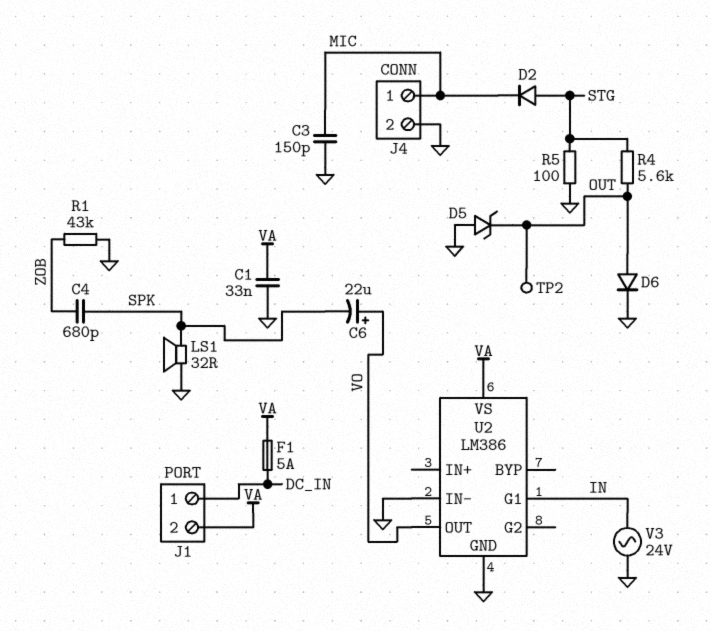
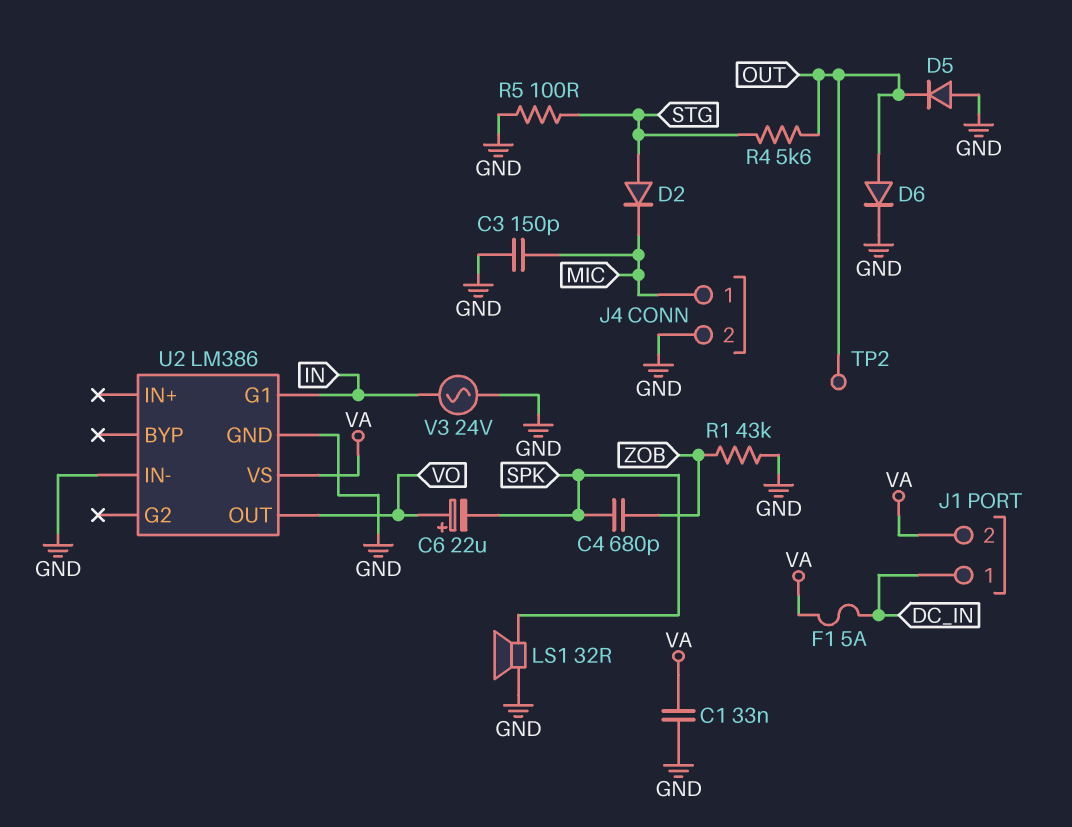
D5: zener (A GND, K OUT) -> diode (A GND, K OUT)

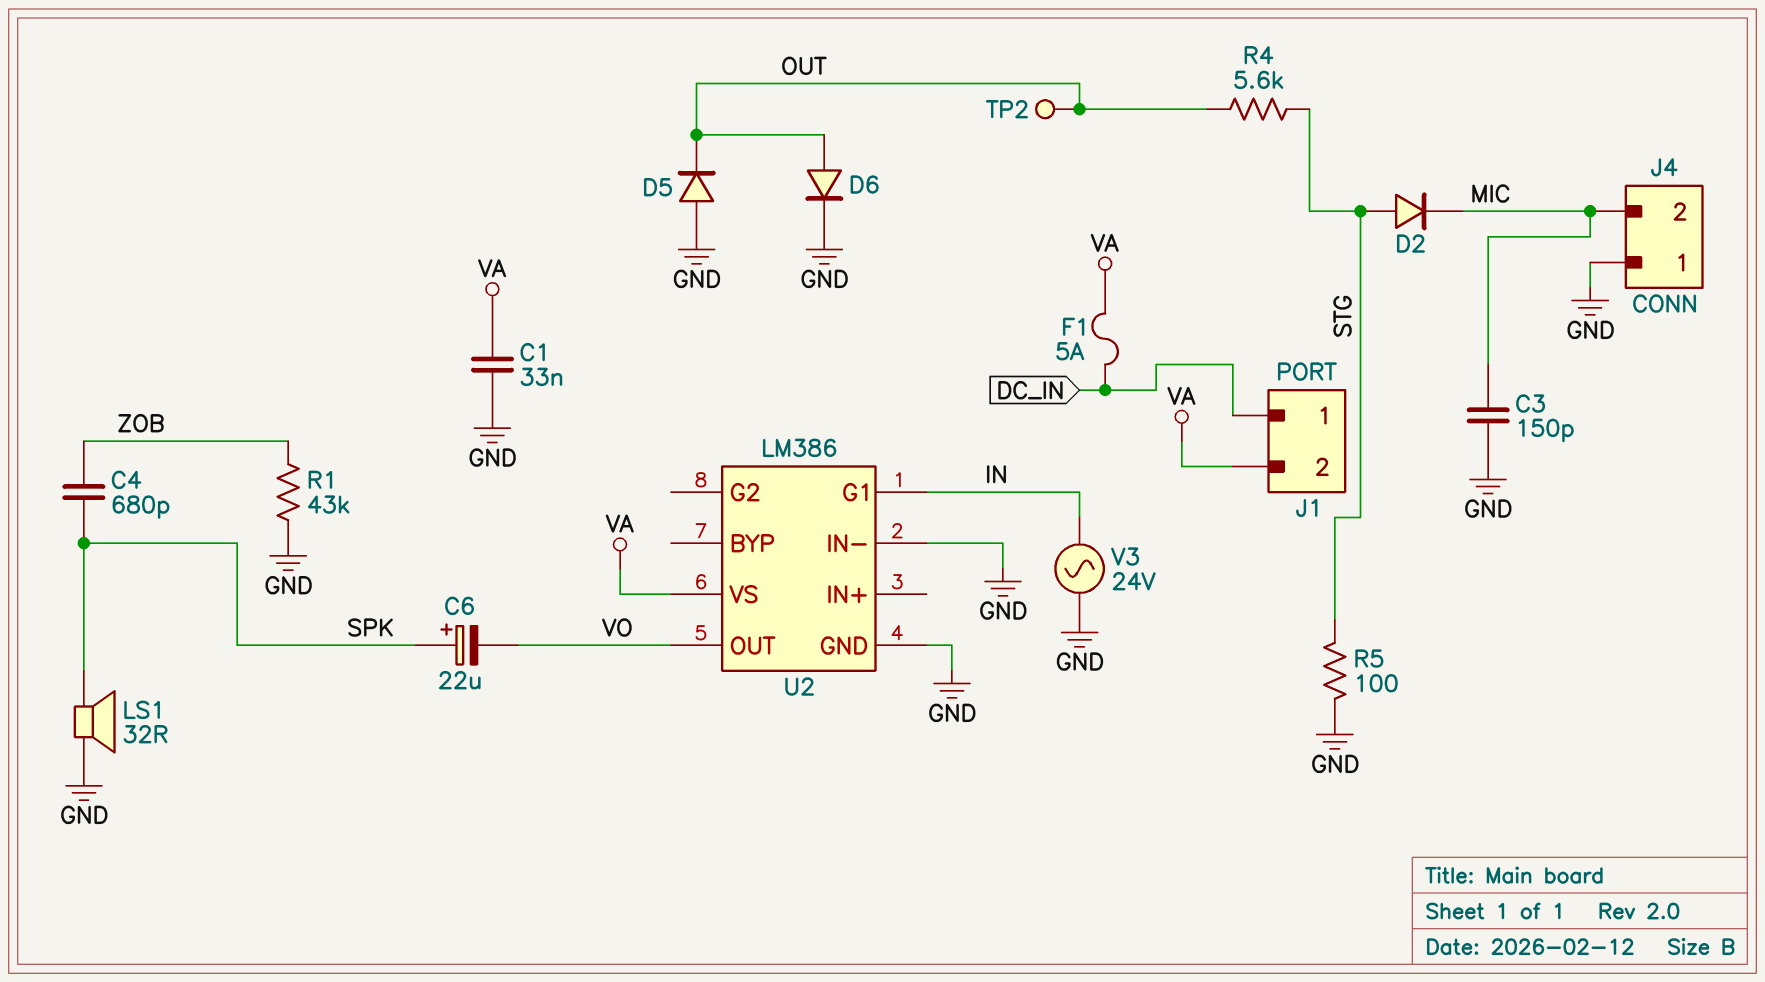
C6: 22uF (plus VO, minus SPK) -> 22uF (plus SPK, minus VO)
J4 pin 1: MIC -> GND
J4 pin 2: GND -> MIC

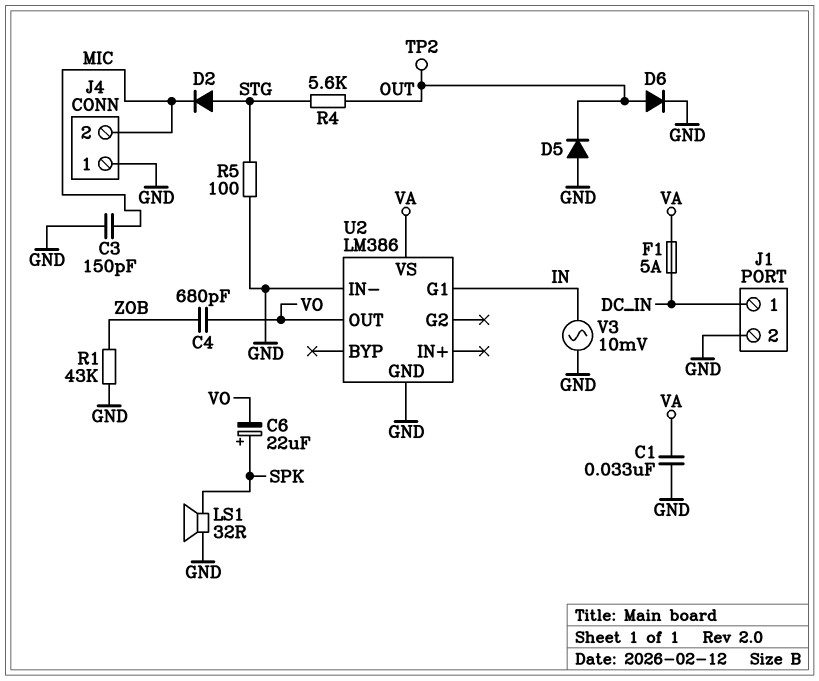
C4: 680pF (SPK, ZOB) -> 680pF (VO, ZOB)
J1 pin 2: VA -> GND
V3: AC 24V (GND, IN) -> AC 10mV (GND, IN)

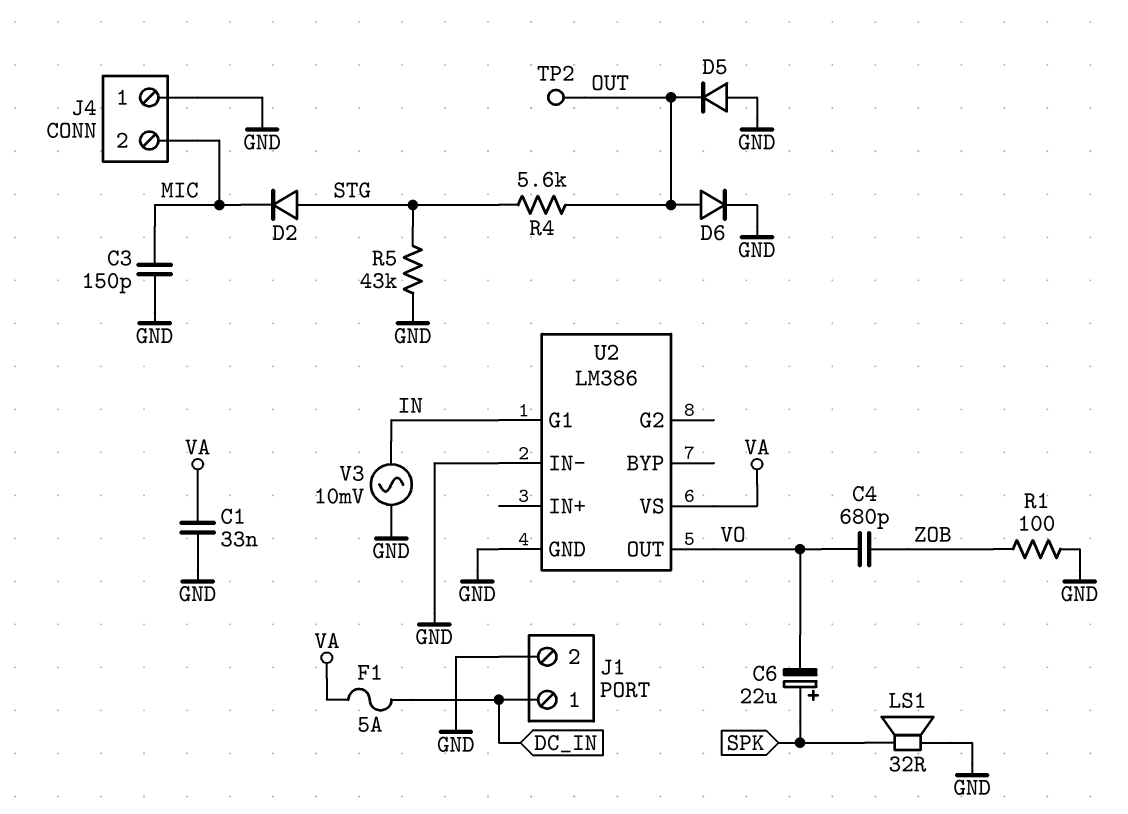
R1: 43k (GND, ZOB) -> 100 (GND, ZOB)
R5: 100 (GND, STG) -> 43k (GND, STG)

